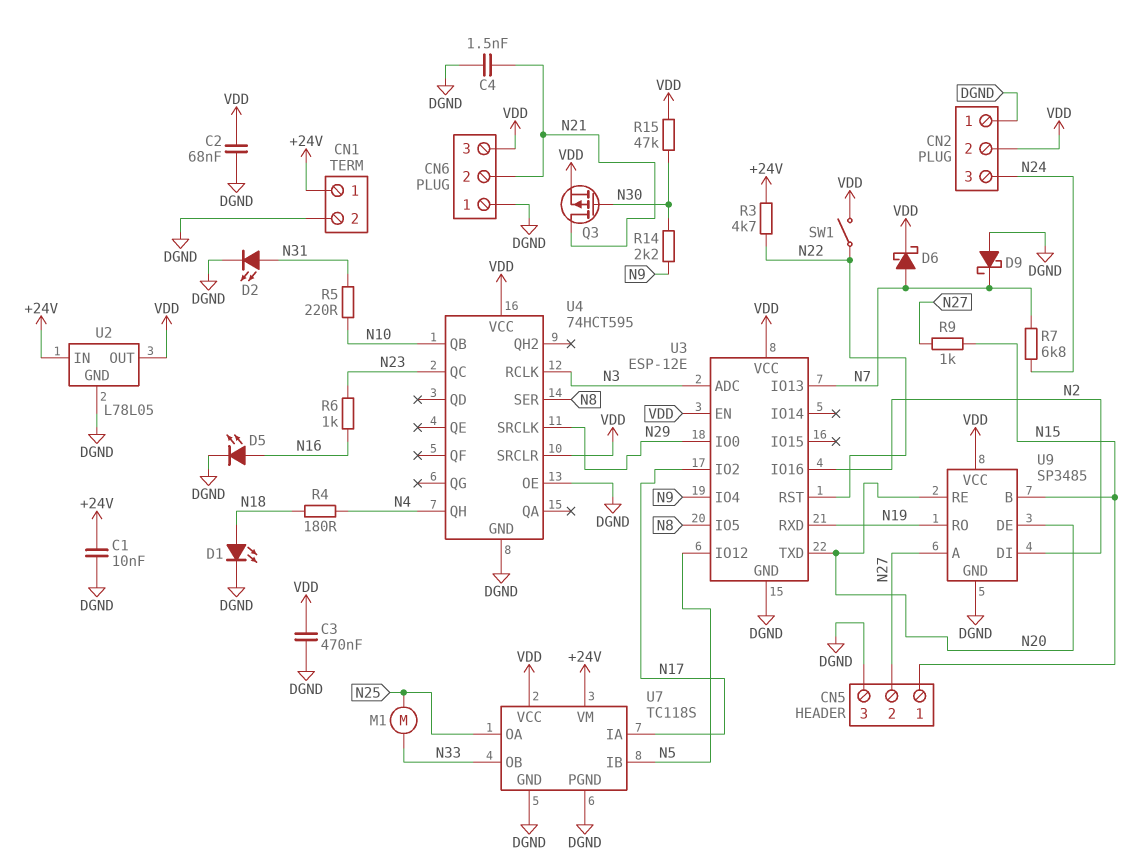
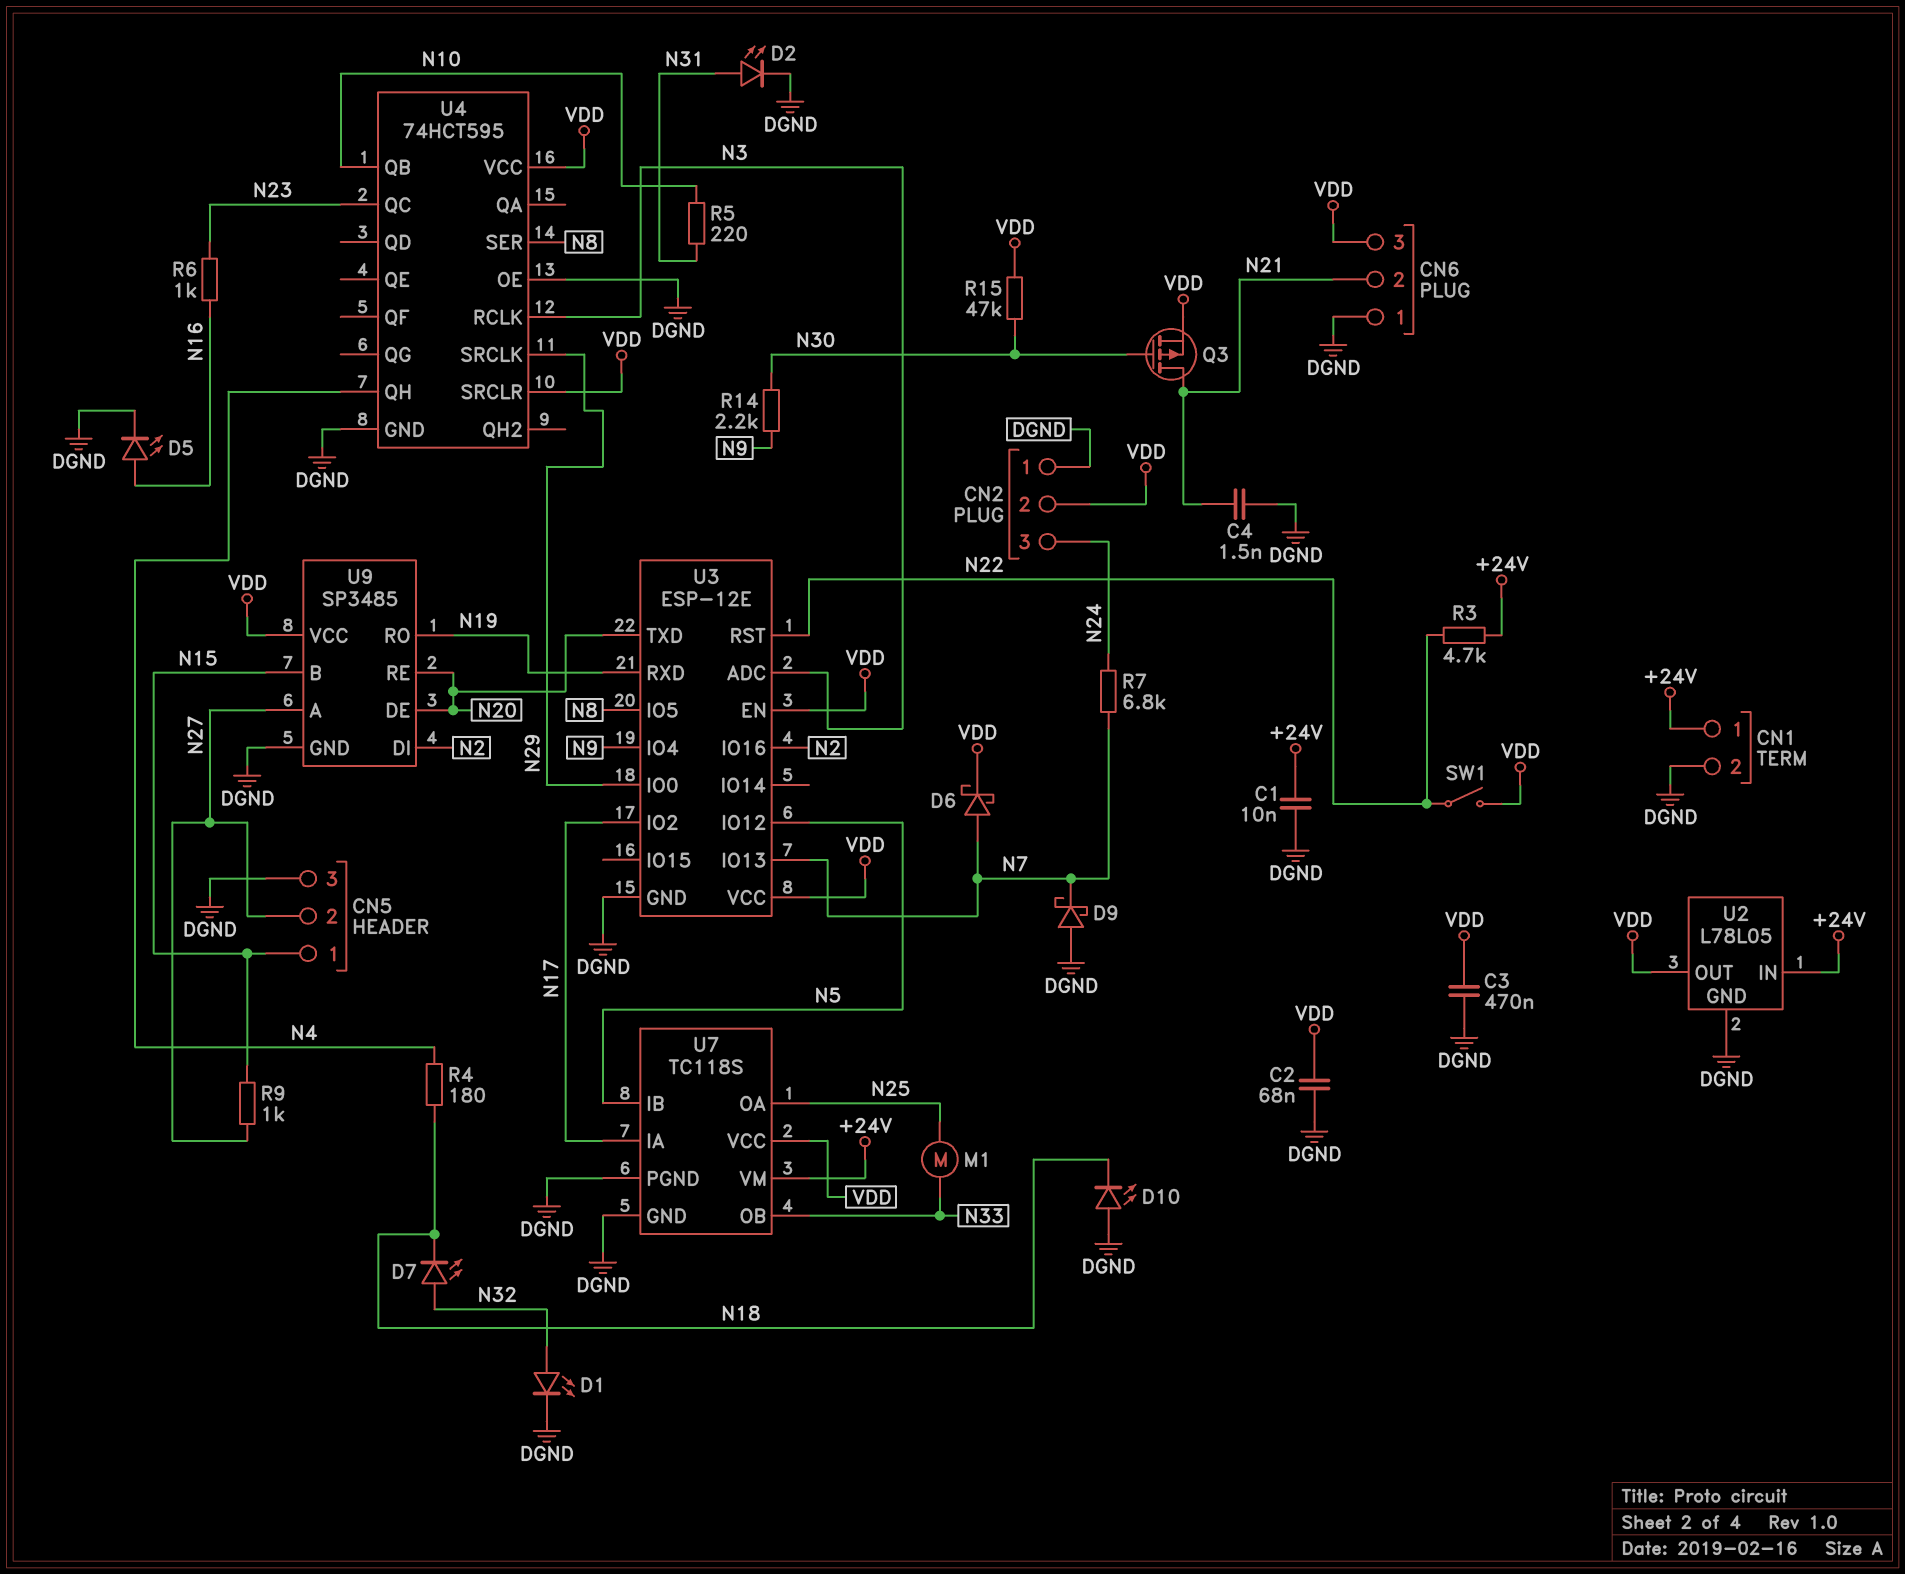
D1: LED (A N18, K DGND) -> LED (A N32, K DGND)
D7: none -> LED (A N32, K N18)
D10: none -> LED (A DGND, K N18)

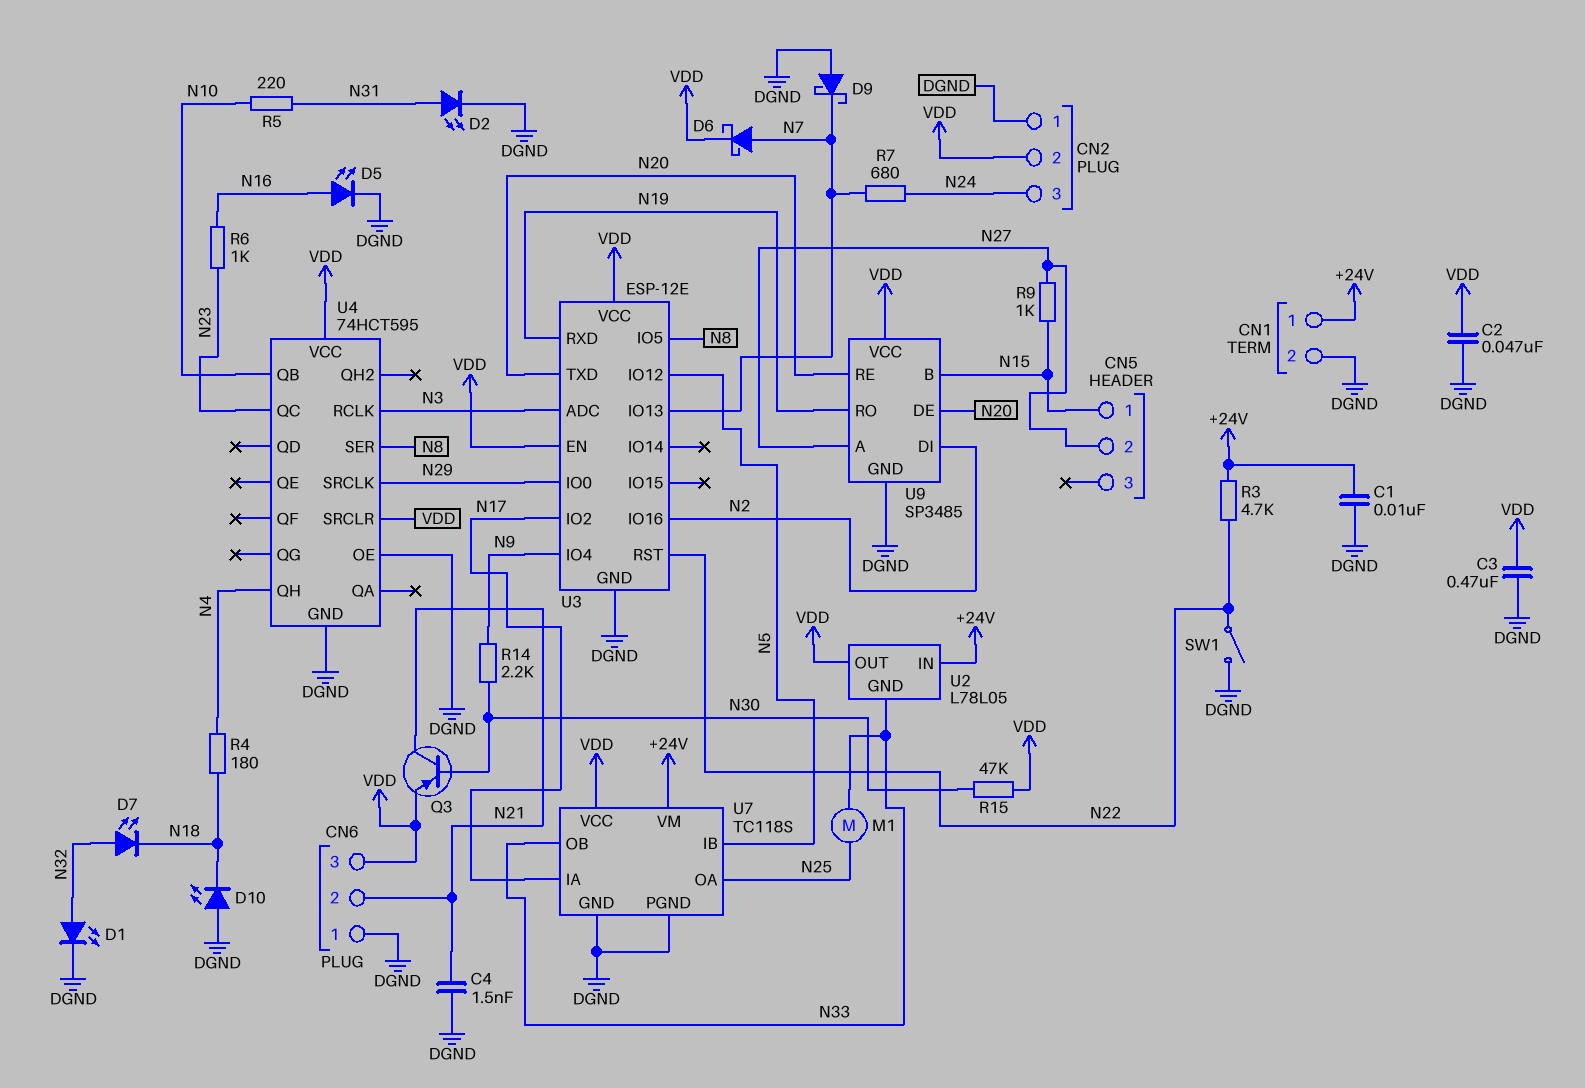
C2: 68nF (DGND, VDD) -> 47nF (DGND, VDD)
CN5 pin 3: DGND -> none
Q3: PMOS (G N30, D N21, S VDD) -> PNP (B N30, C N21, E VDD)
R7: 6.8k (N7, N24) -> 680 (N7, N24)
SW1: switch (N22, VDD) -> switch (DGND, N22)
U2 pin GND: DGND -> N33

